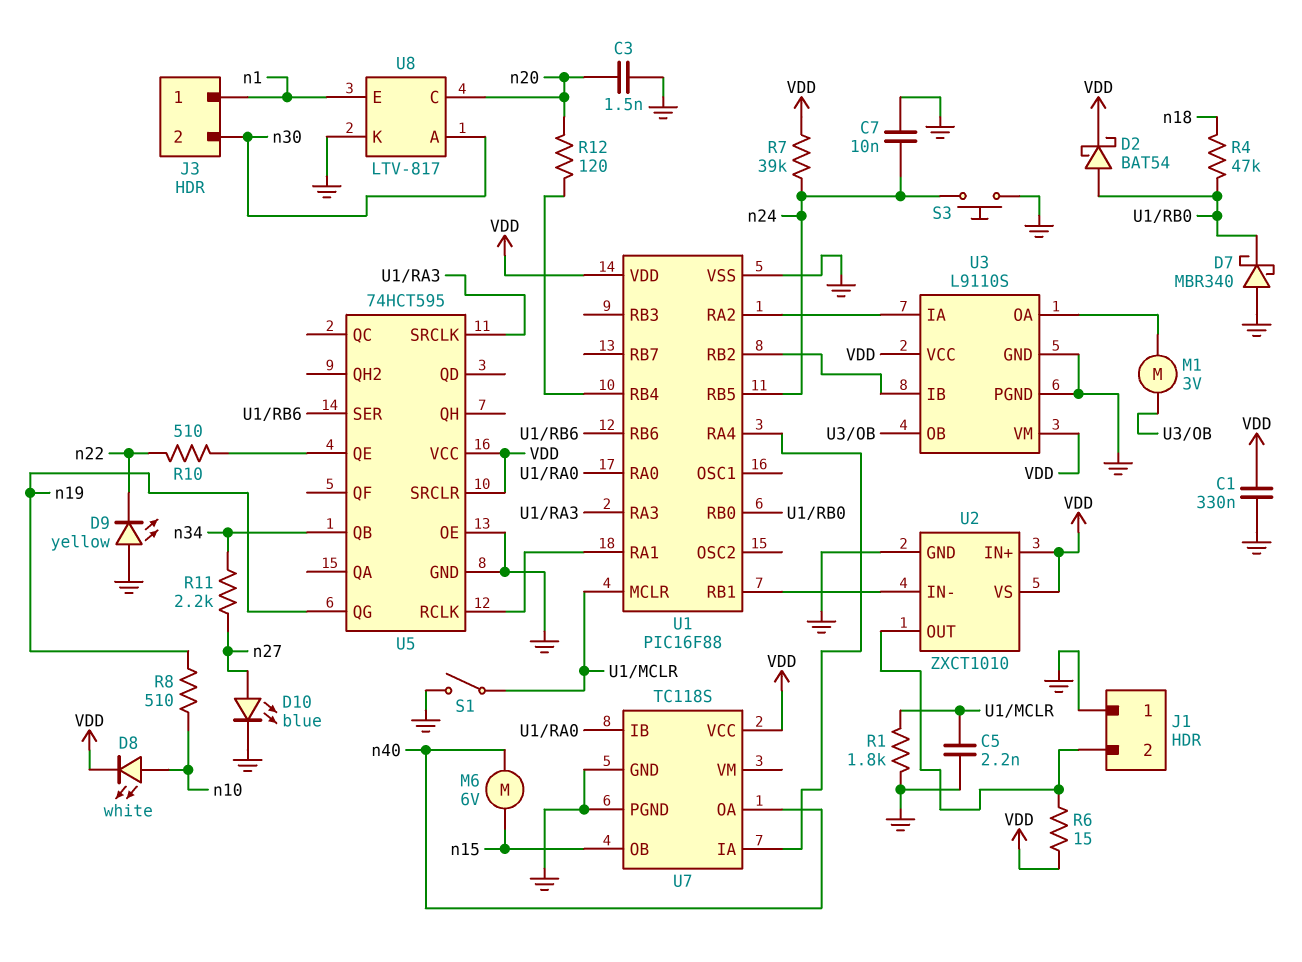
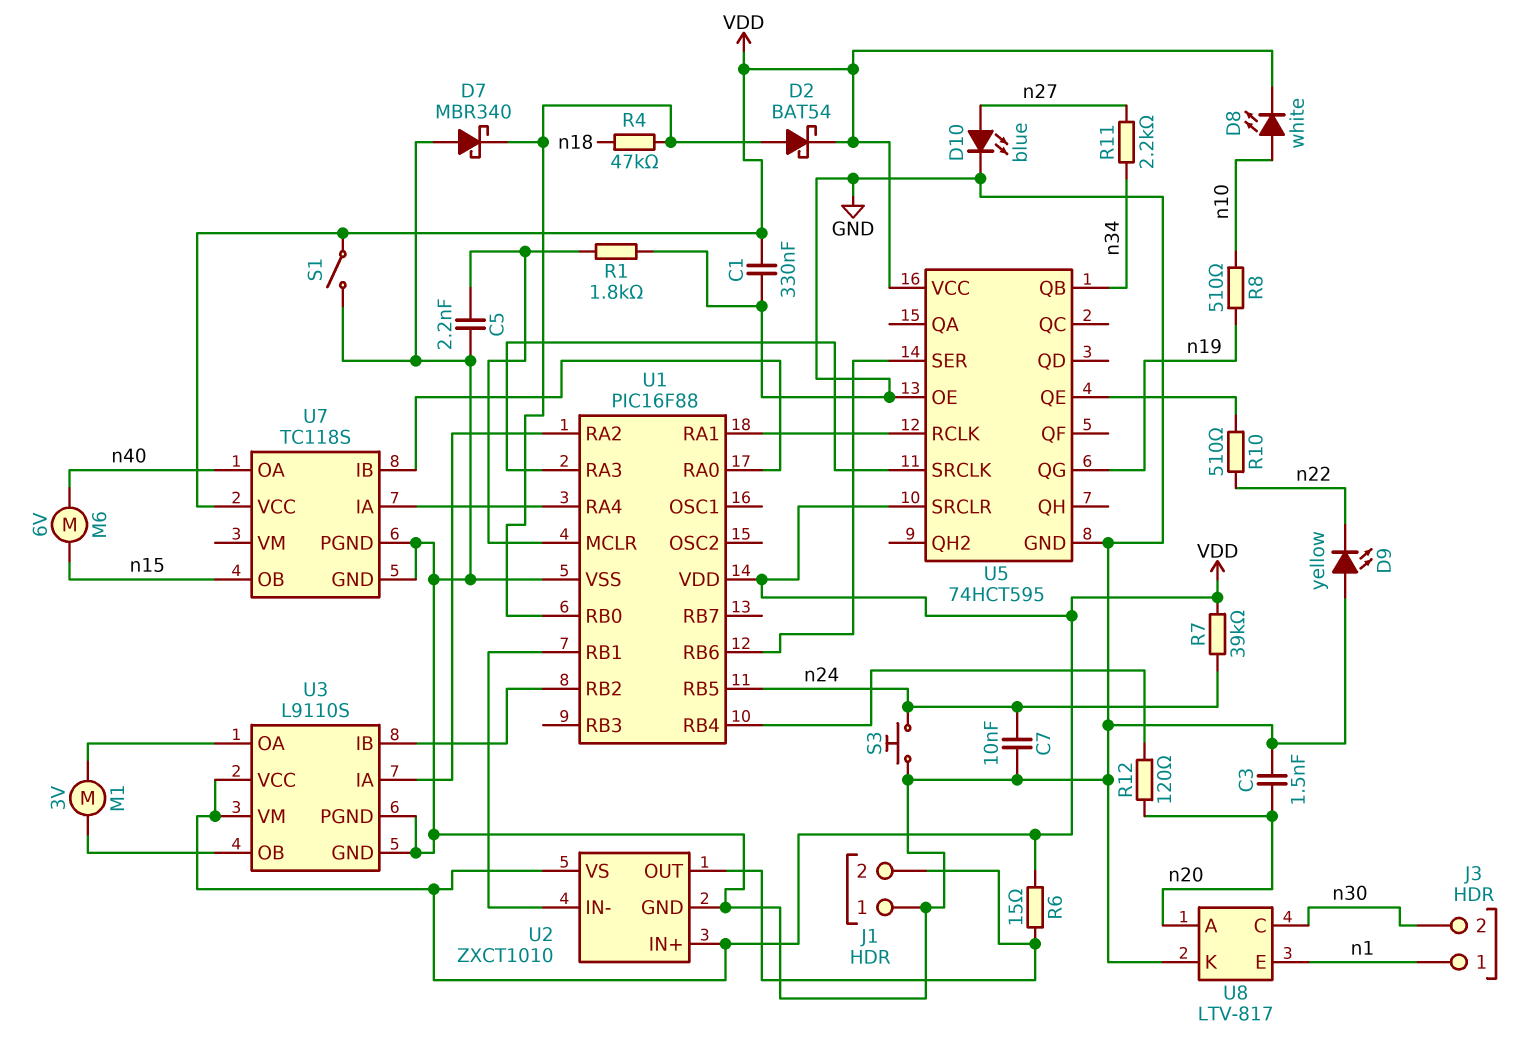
S1: switch (GND, U1/MCLR) -> switch (GND, VDD)
U8 pin A: n30 -> n20
U8 pin C: n20 -> n30

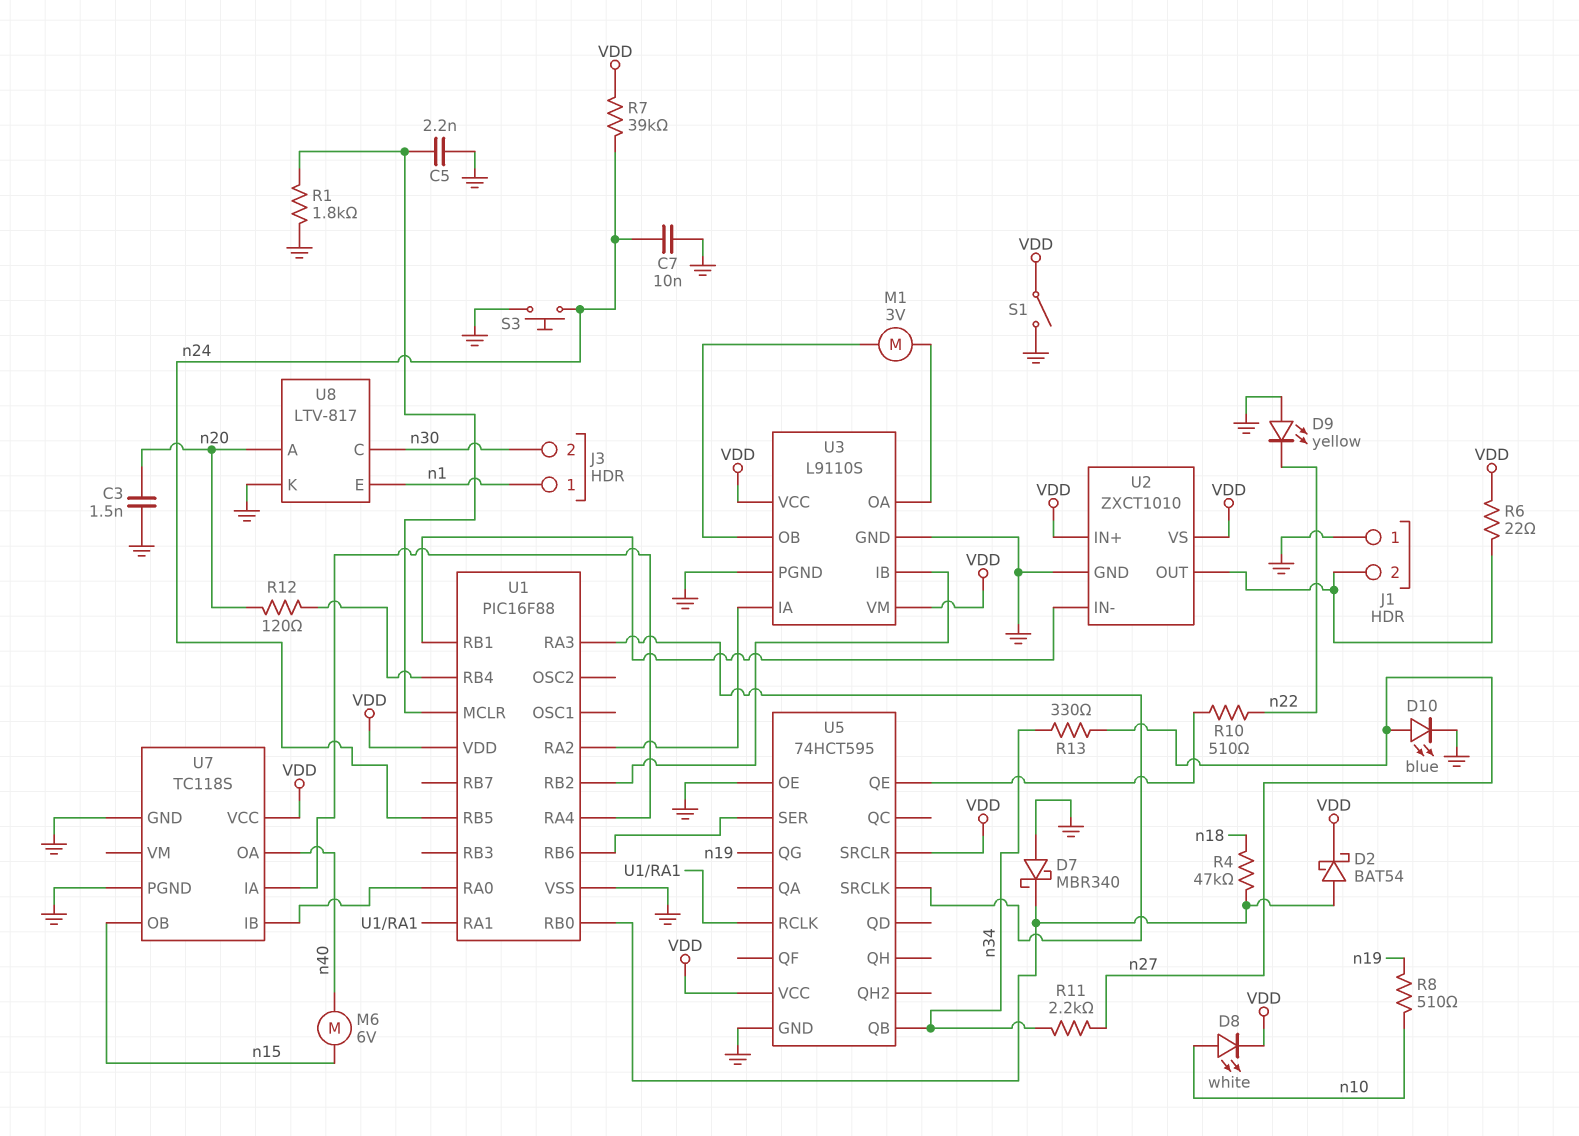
C1: 330nF (GND, VDD) -> none
R6: 15 (J1/2, VDD) -> 22 (J1/2, VDD)
R13: none -> 330 (n27, n34)

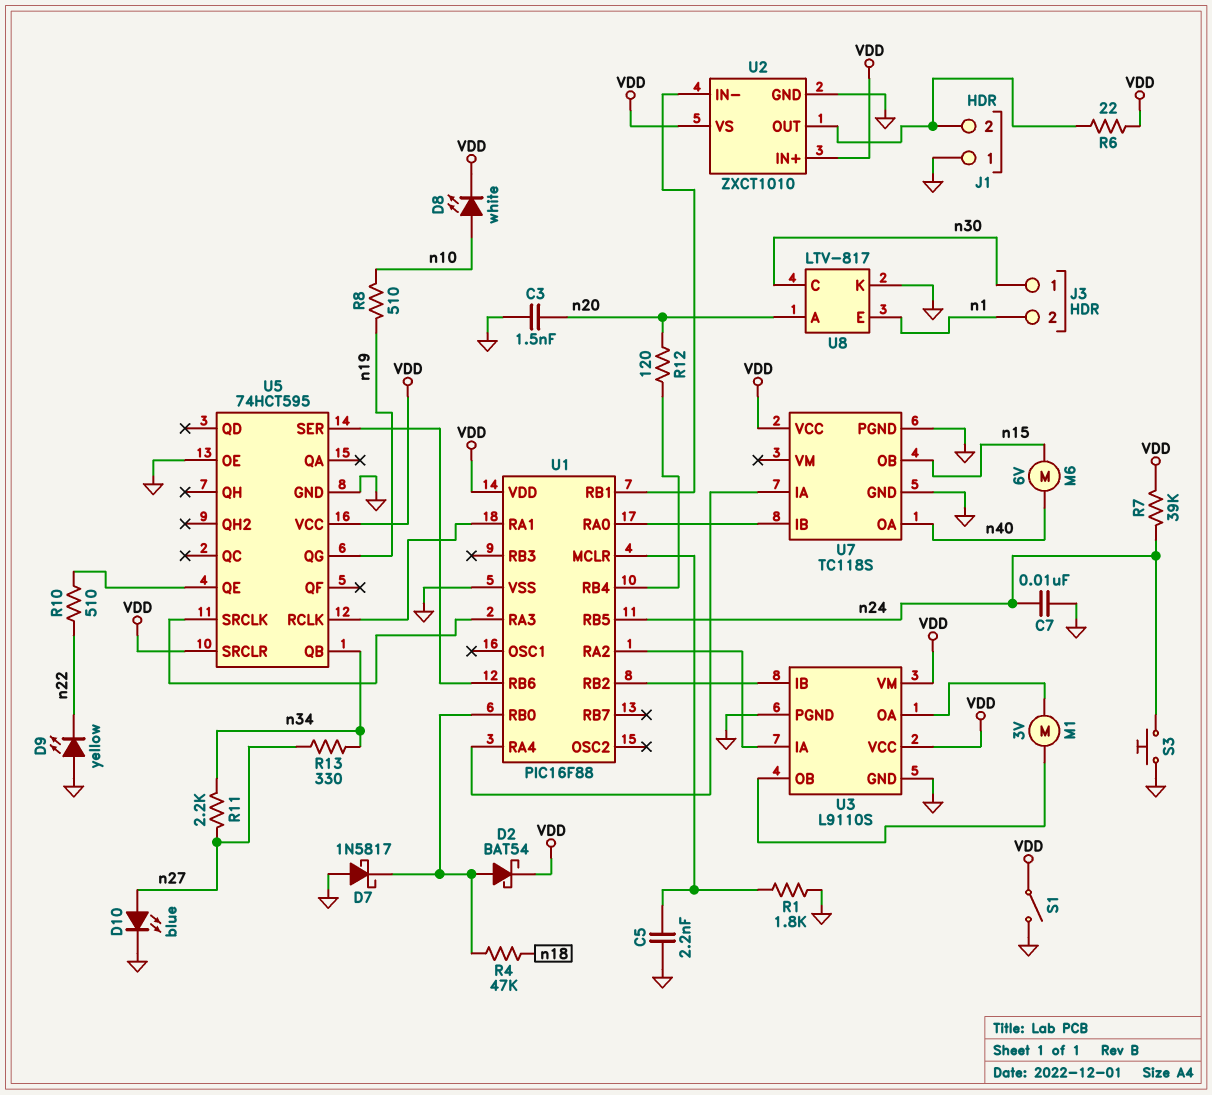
D7: schottky MBR340 (A GND, K U1/RB0) -> schottky 1N5817 (A GND, K U1/RB0)
J3 pin 1: n1 -> n30
J3 pin 2: n30 -> n1

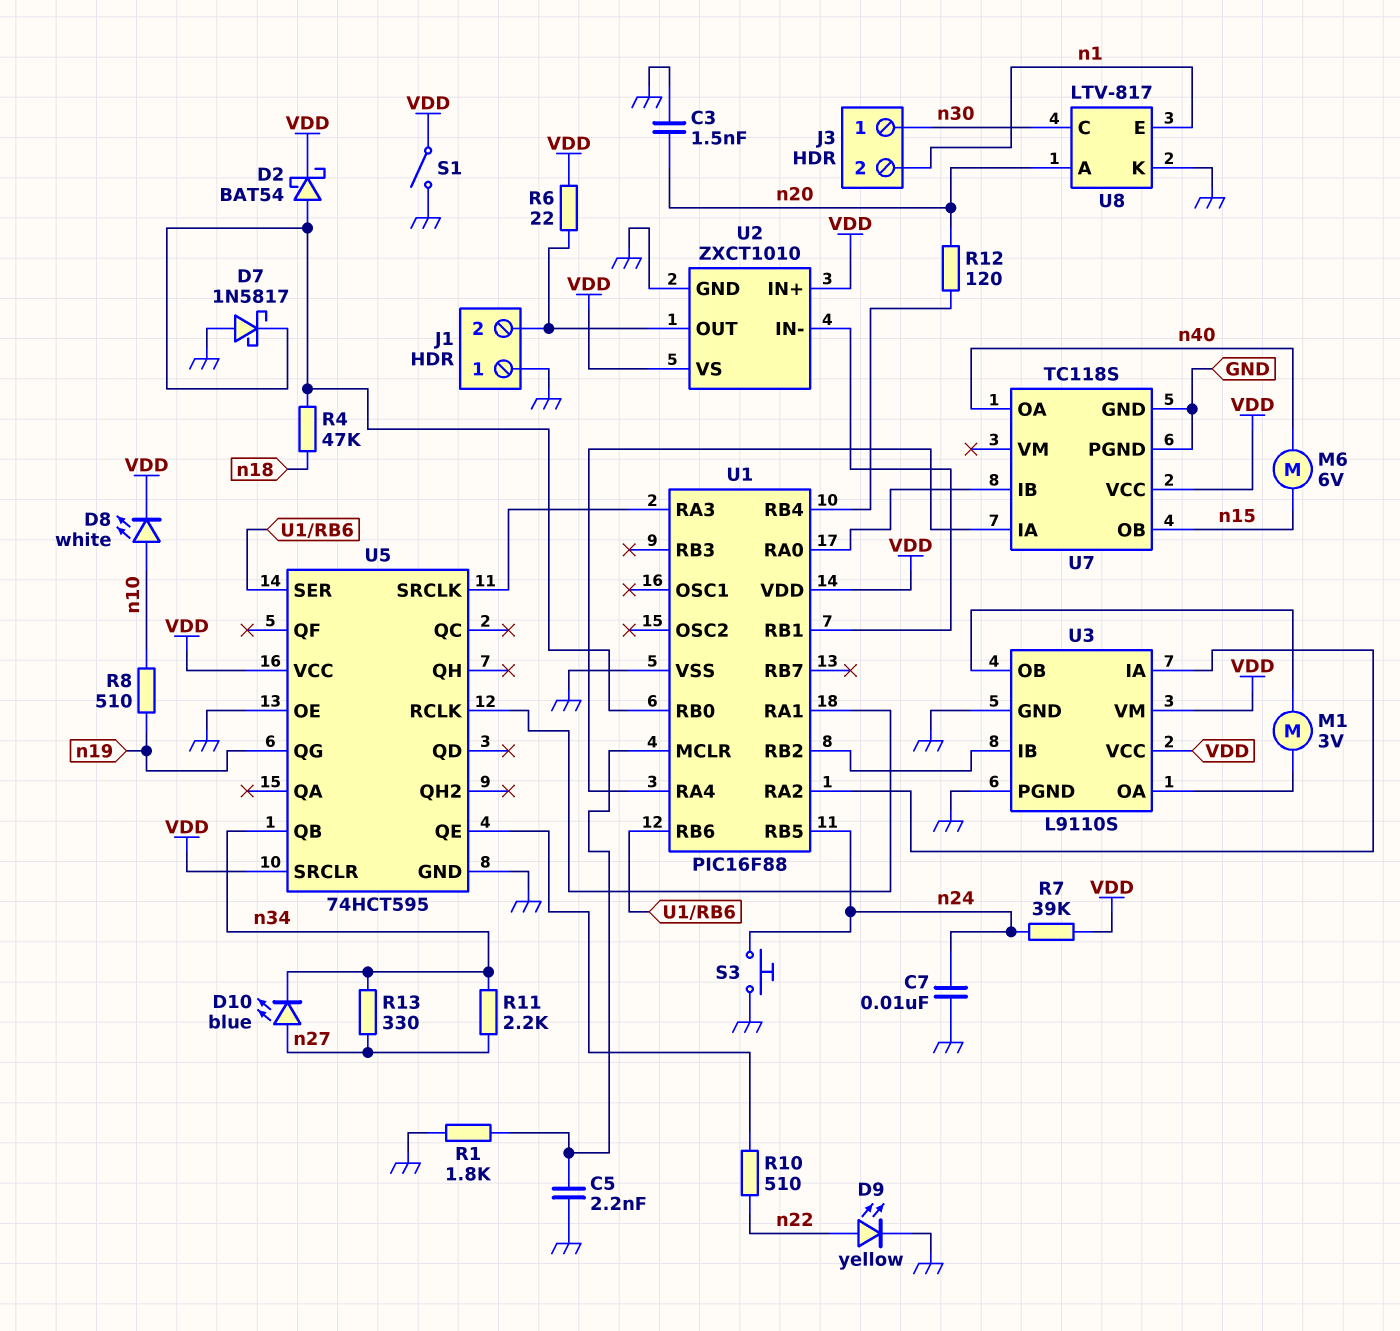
D9: LED yellow (A GND, K n22) -> LED yellow (A n22, K GND)
D10: LED blue (A n27, K GND) -> LED blue (A n27, K n34)

